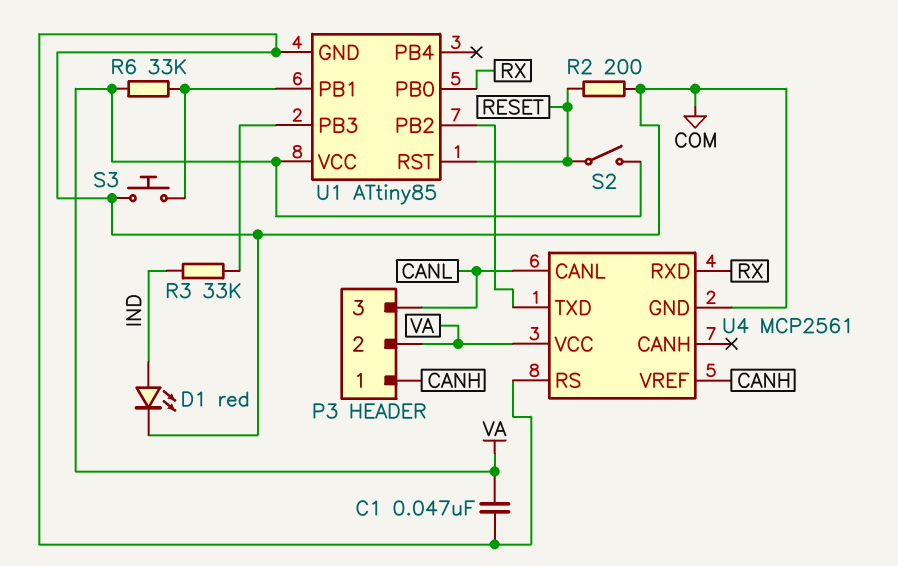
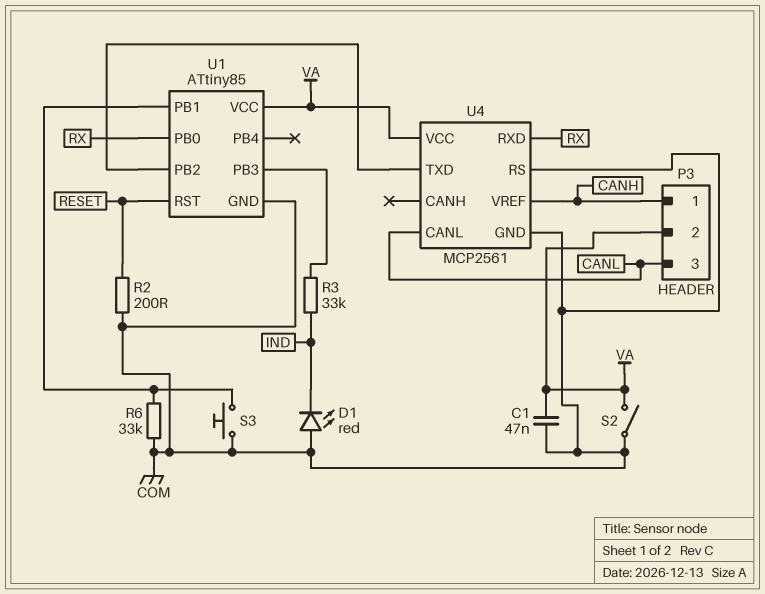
D1: LED red (A IND, K COM) -> LED red (A COM, K IND)
R6: 33k (U1/PB1, VA) -> 33k (COM, U1/PB1)
S2: switch (RESET, VA) -> switch (COM, VA)

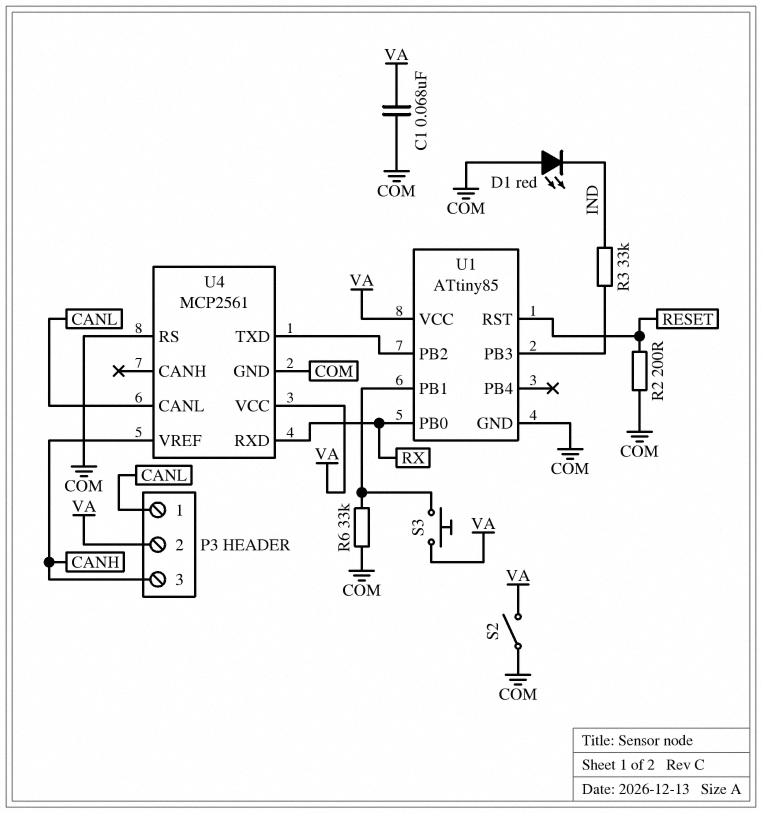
C1: 47nF (COM, VA) -> 68nF (COM, VA)
P3 pin 1: CANH -> CANL
P3 pin 3: CANL -> CANH
S3: button (COM, U1/PB1) -> button (U1/PB1, VA)

